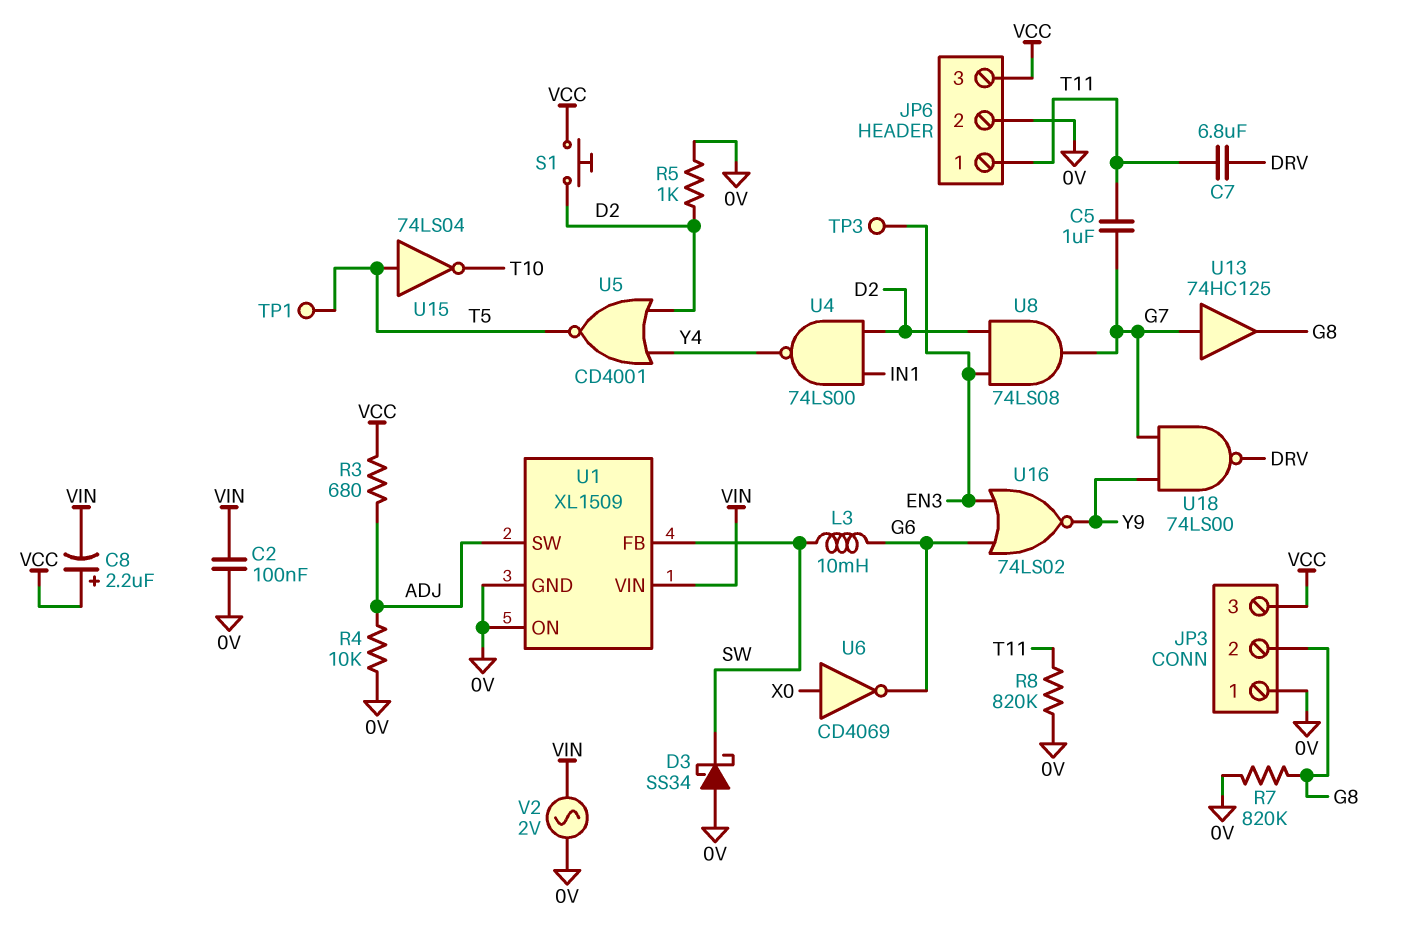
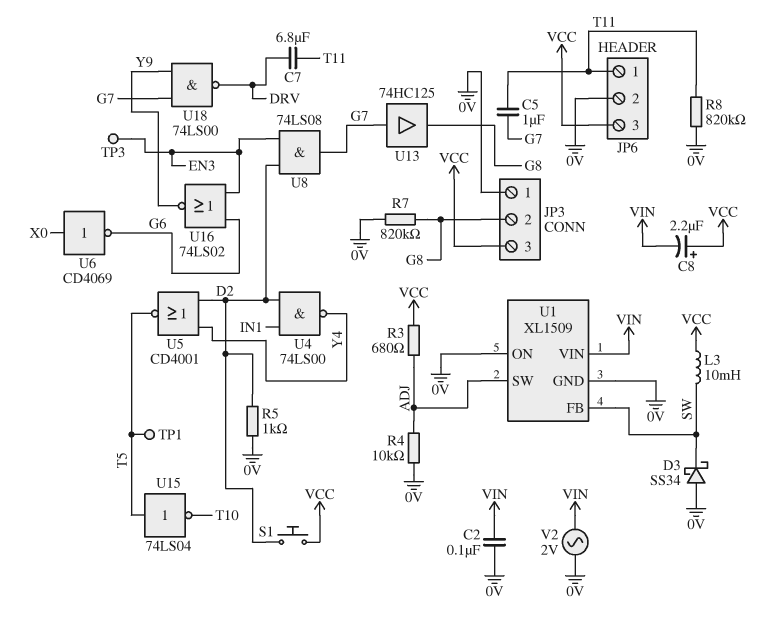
L3: 10mH (G6, SW) -> 10mH (SW, VCC)

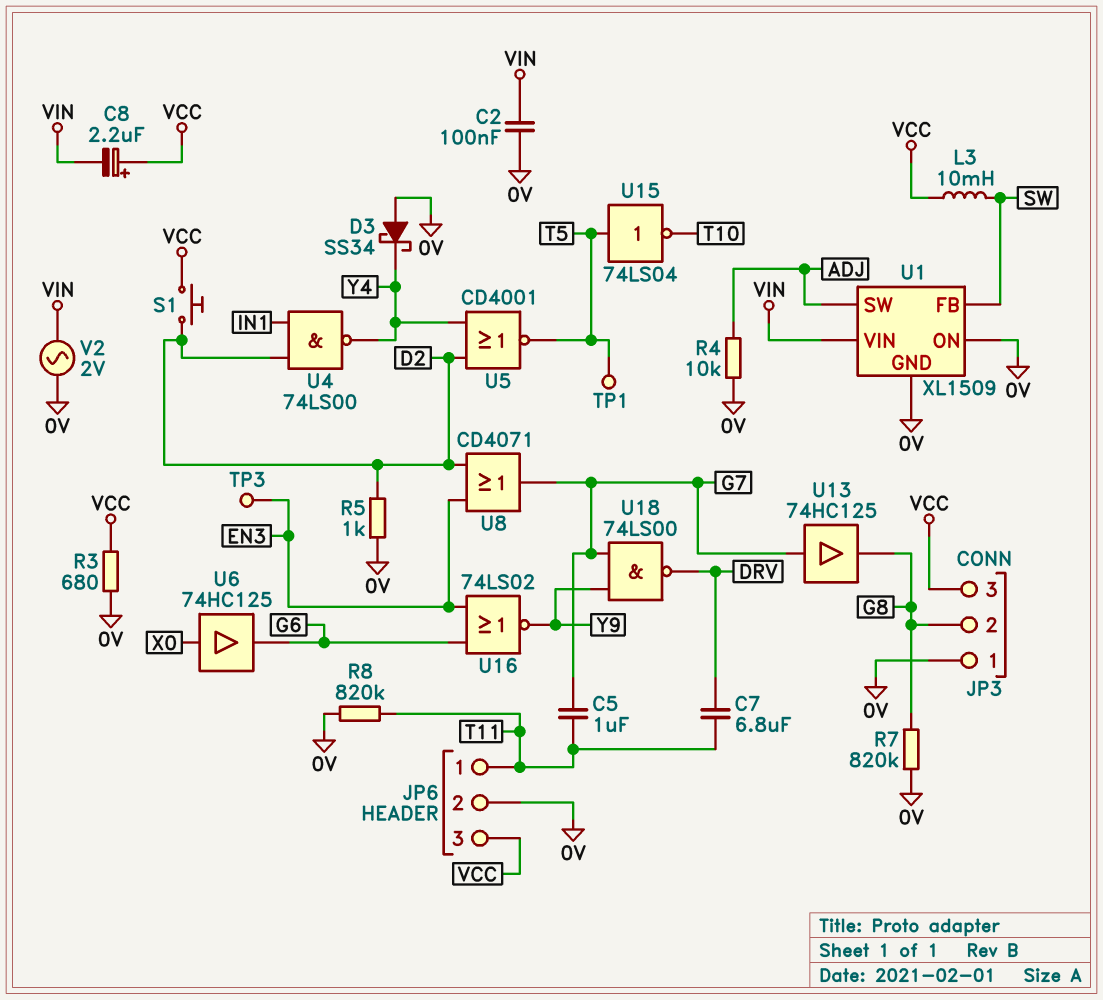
D3: schottky SS34 (A 0V, K SW) -> schottky SS34 (A 0V, K Y4)
R3: 680 (ADJ, VCC) -> 680 (0V, VCC)
U6: NOT CD4069 (in X0, out G6) -> buffer 74HC125 (in X0, out G6)
U8: AND 74LS08 (in D2, in EN3, out G7) -> OR CD4071 (in D2, in EN3, out G7)

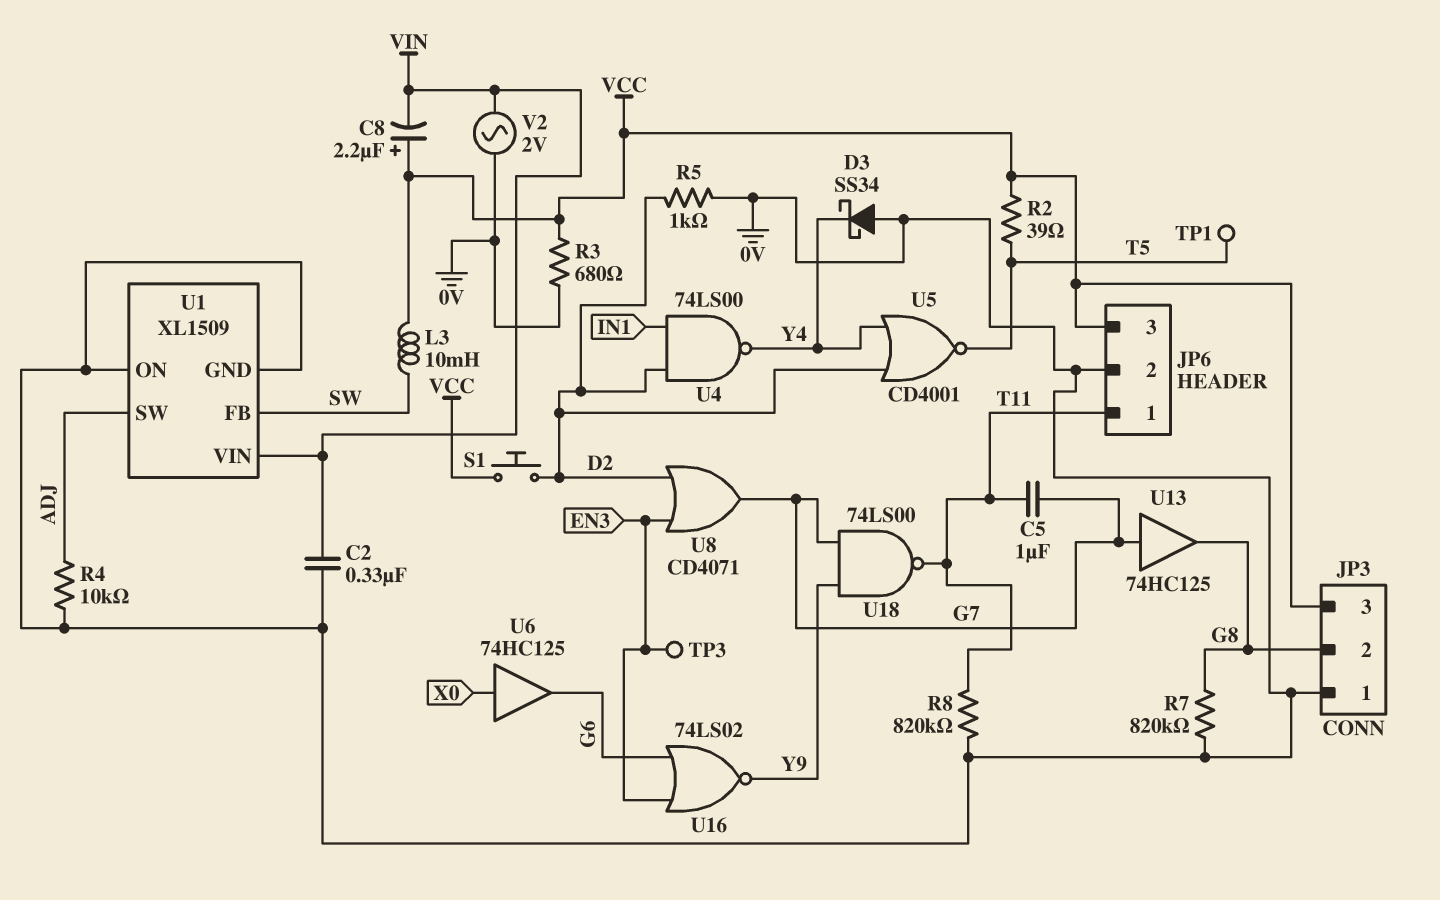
C2: 100nF (0V, VIN) -> 330nF (0V, VIN)
C7: 6.8uF (DRV, T11) -> none
R2: none -> 39 (T5, VCC)
U15: NOT 74LS04 (in T5, out T10) -> none
U18: NAND 74LS00 (in G7, in Y9, out DRV) -> NAND 74LS00 (in G7, in Y9, out T11)

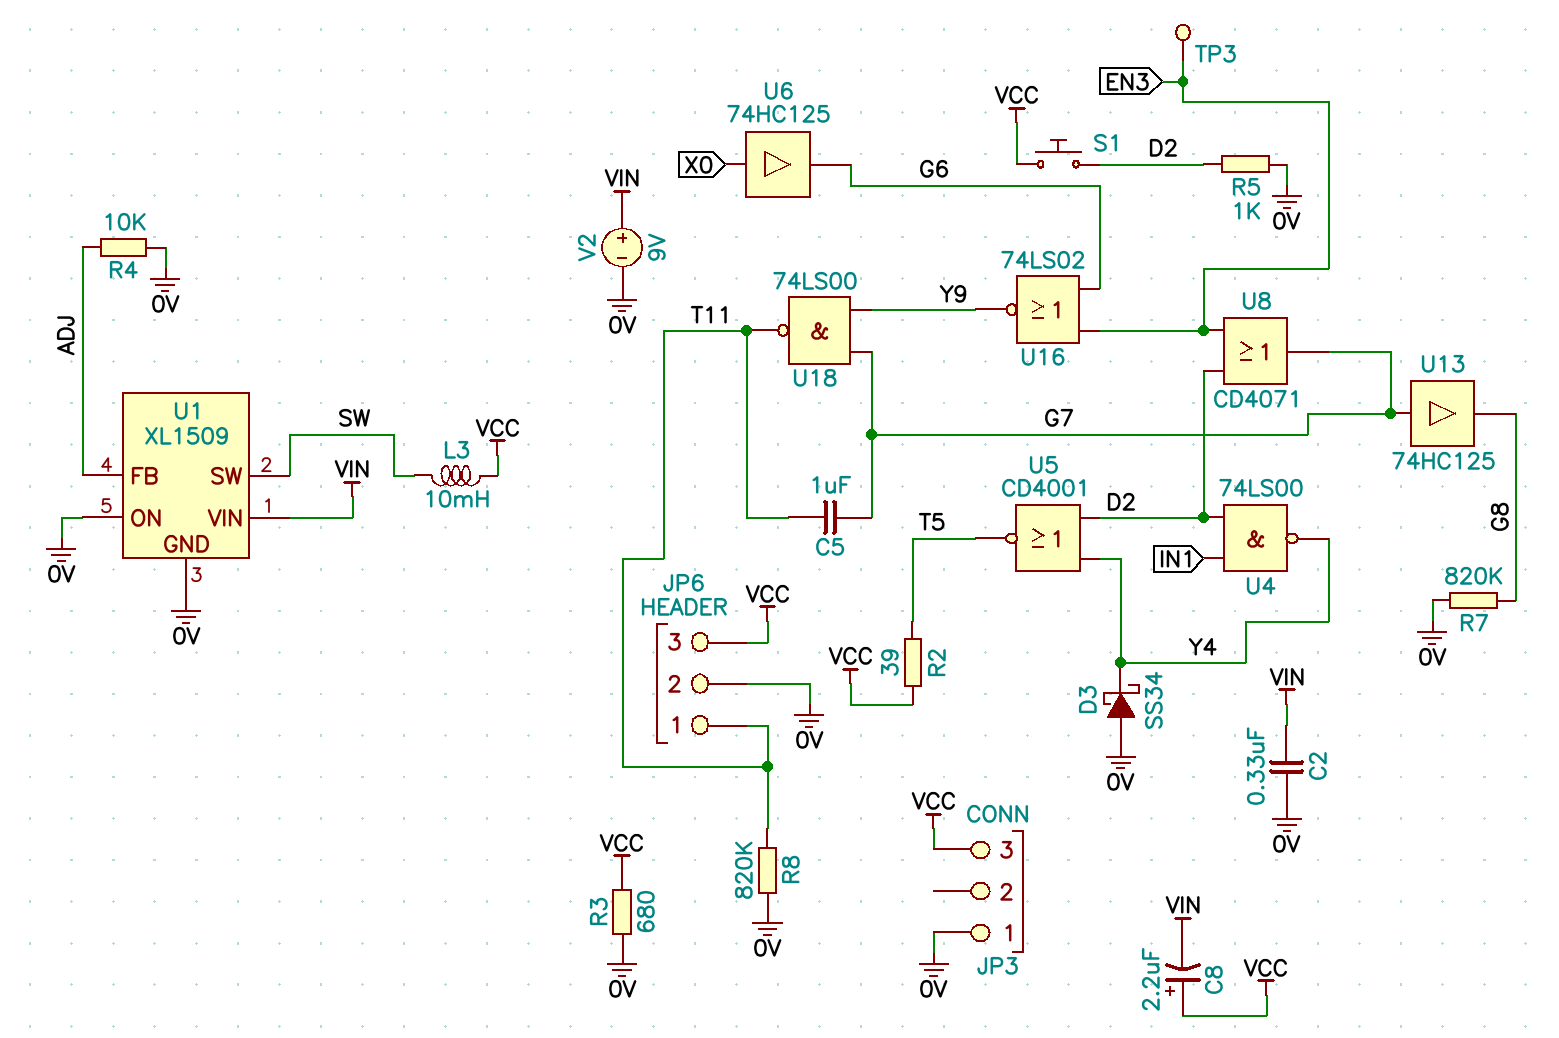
JP3 pin 2: G8 -> none
TP1: test point (T5) -> none
U1 pin FB: SW -> ADJ
U1 pin SW: ADJ -> SW
V2: AC 2V (0V, VIN) -> 9V (plus VIN, minus 0V)

